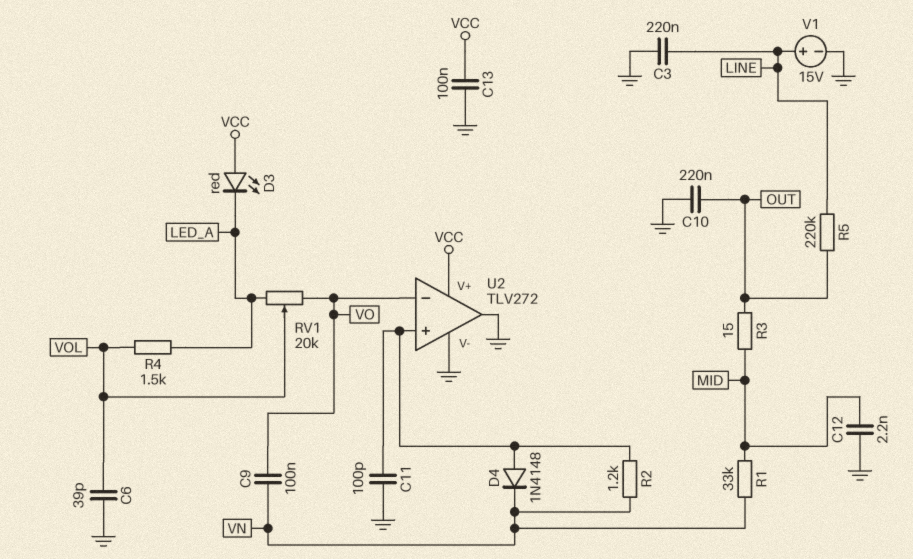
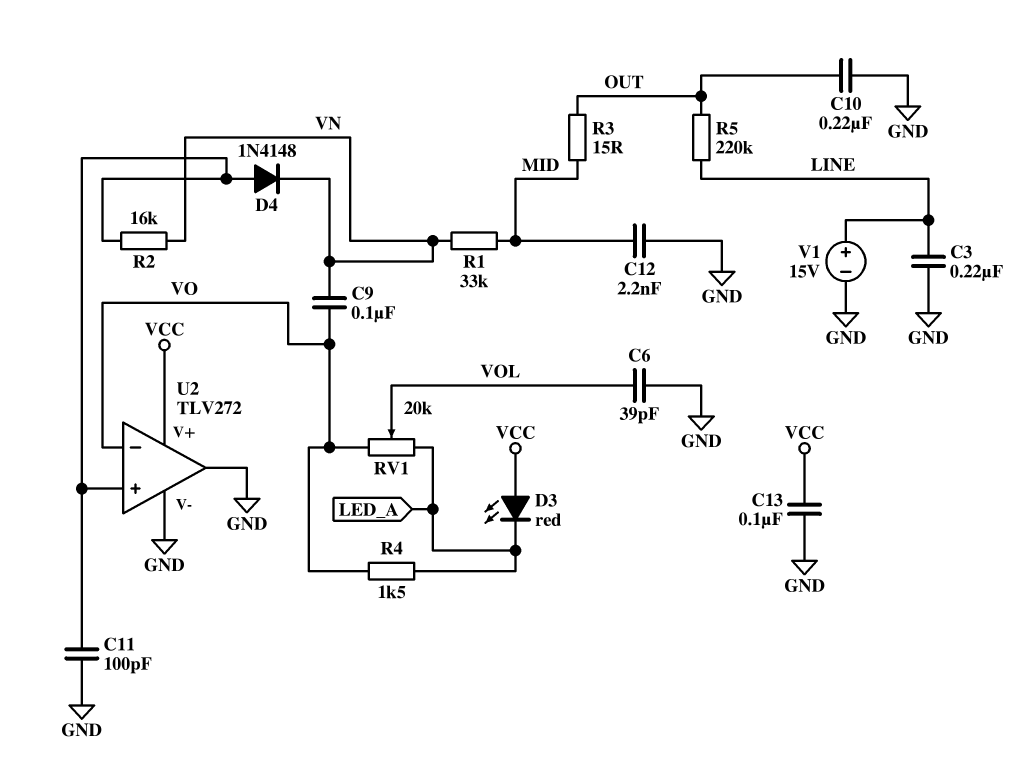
R2: 1.2k (U2/in+, VN) -> 16k (U2/in+, VN)
R4: 1.5k (LED_A, VOL) -> 1.5k (LED_A, VO)

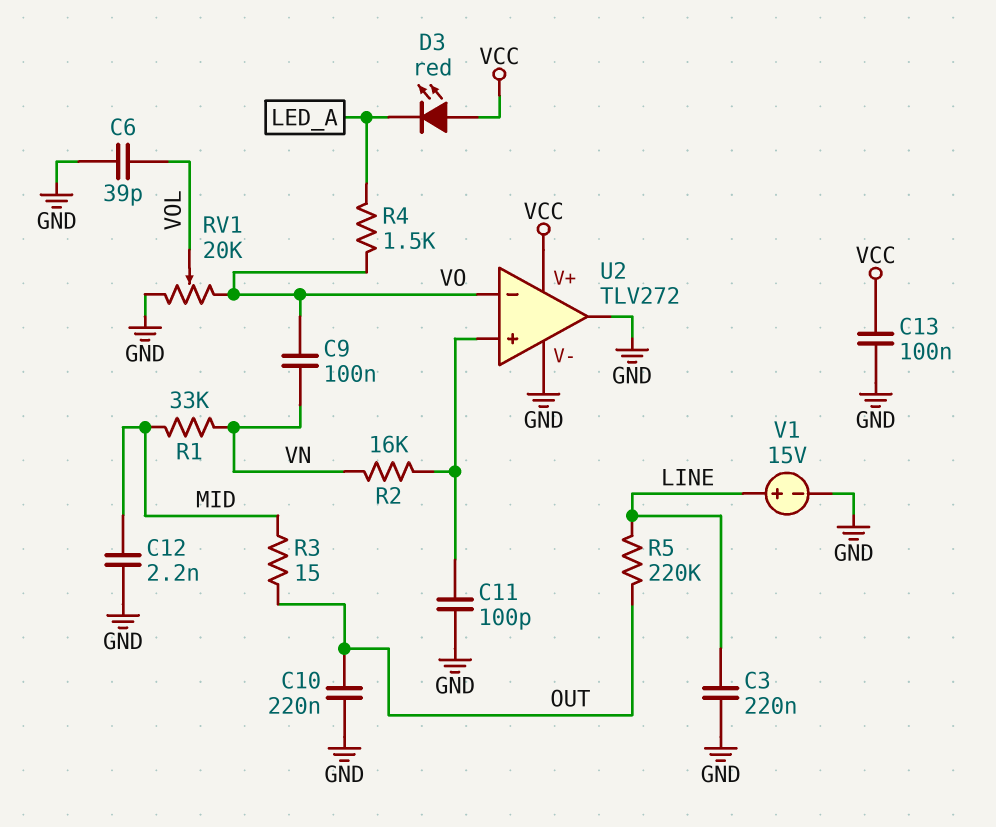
D4: diode 1N4148 (A U2/in+, K VN) -> none
RV1: 20k (LED_A, VO, wiper VOL) -> 20k (GND, VO, wiper VOL)

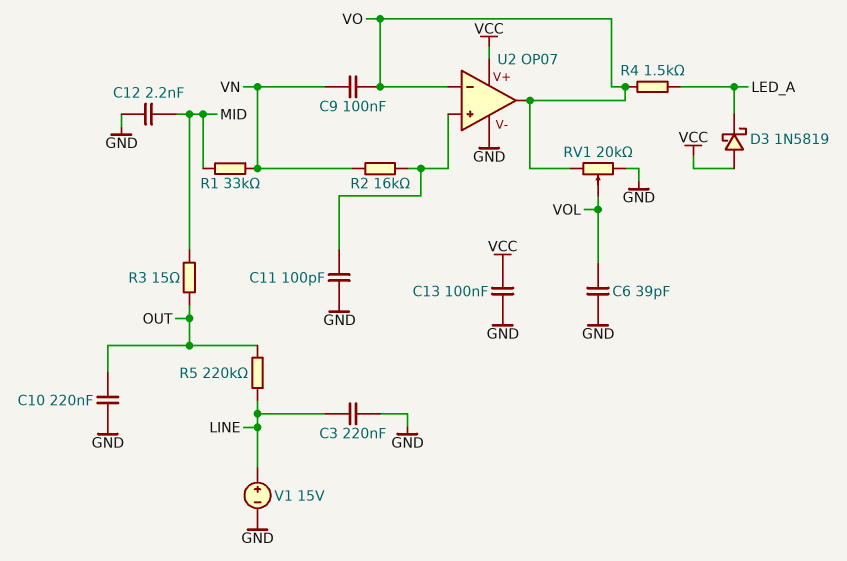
D3: LED red (A VCC, K LED_A) -> schottky 1N5819 (A VCC, K LED_A)
U2: TLV272 -> OP07
U2 pin out: GND -> VO

